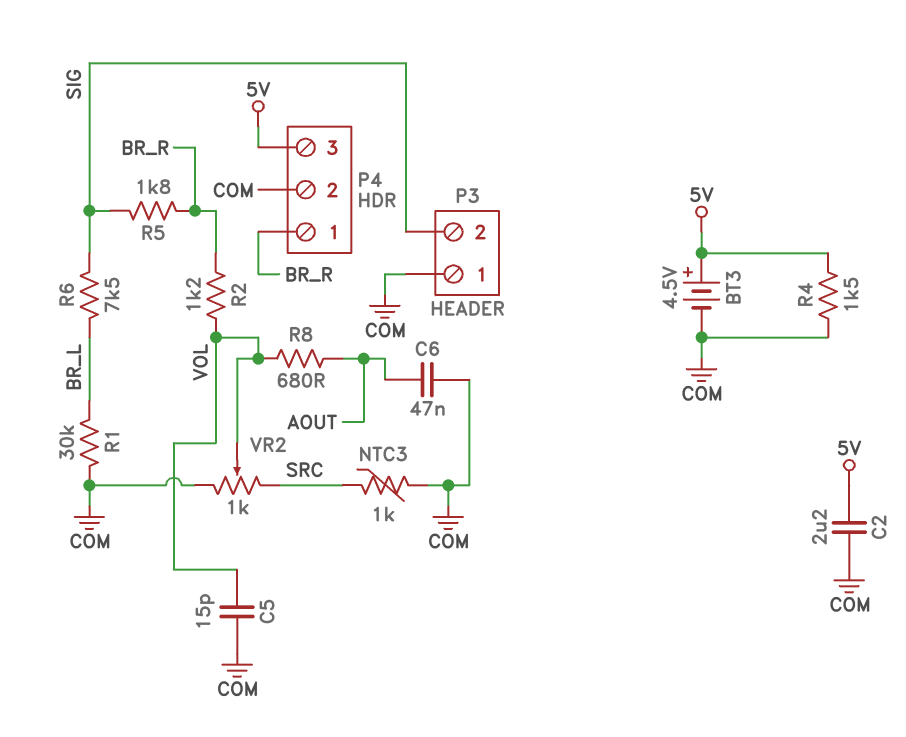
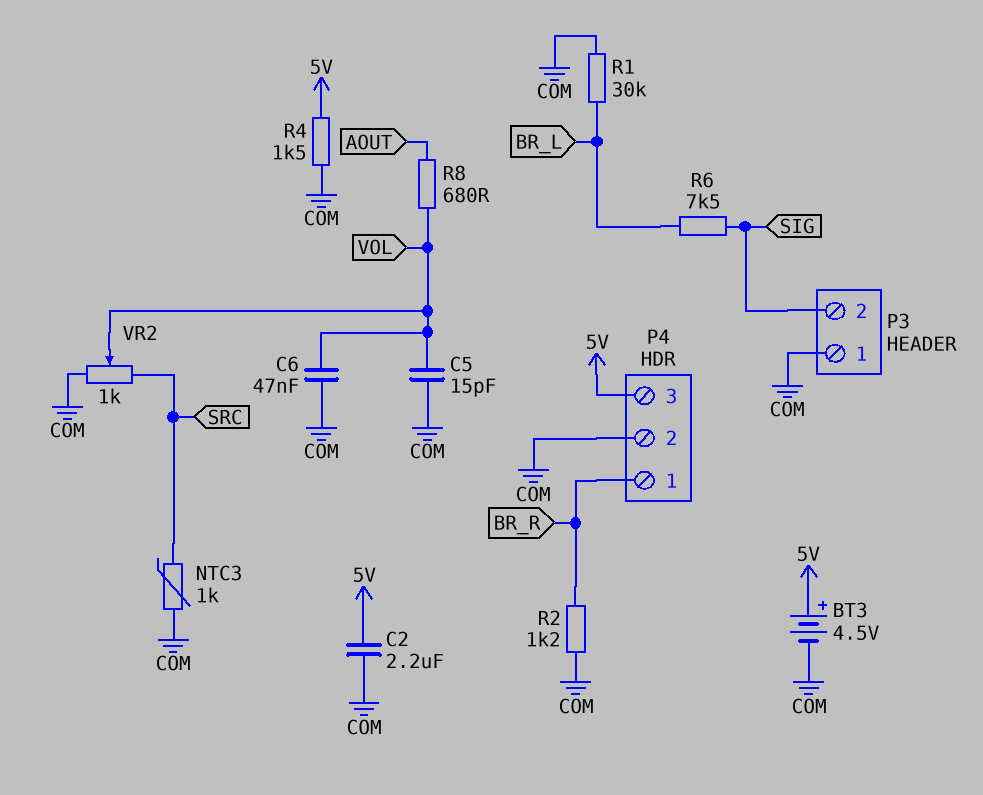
C6: 47nF (AOUT, COM) -> 47nF (COM, VOL)
R2: 1.2k (BR_R, VOL) -> 1.2k (BR_R, COM)
R5: 1.8k (BR_R, SIG) -> none

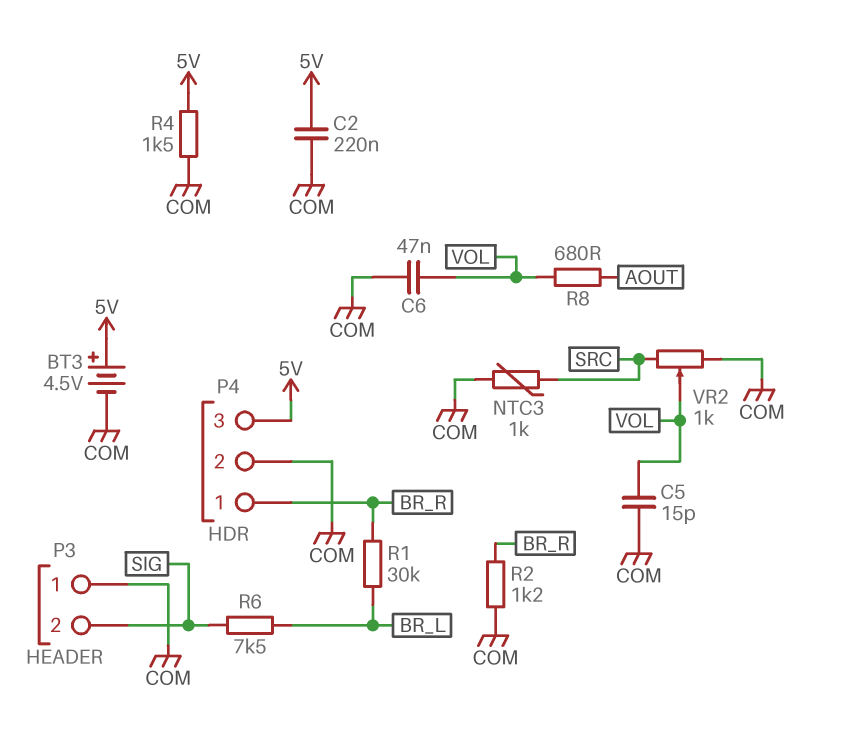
C2: 2.2uF (5V, COM) -> 220nF (5V, COM)
R1: 30k (BR_L, COM) -> 30k (BR_L, BR_R)

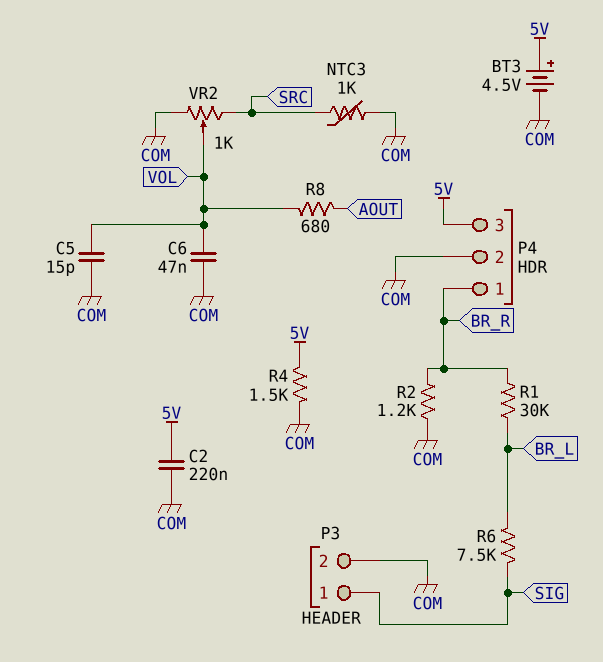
P3 pin 1: COM -> SIG
P3 pin 2: SIG -> COM

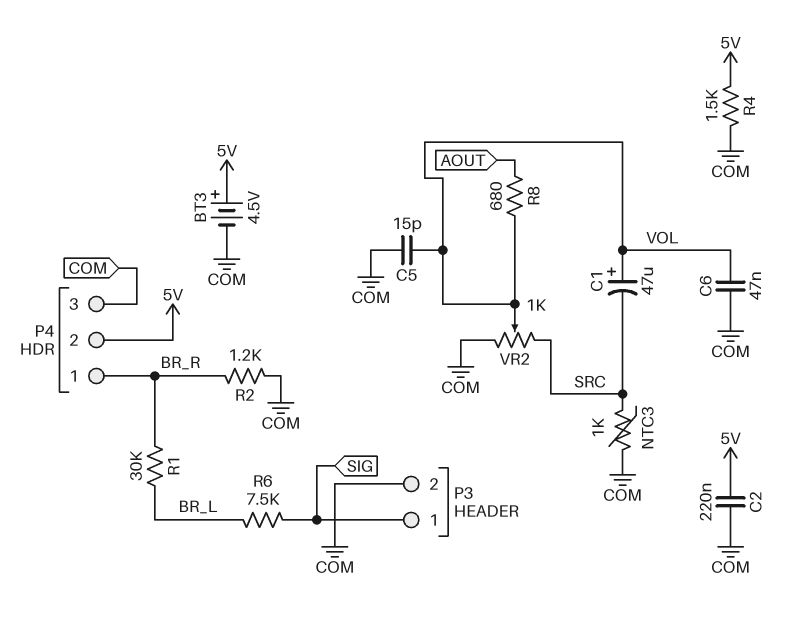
C1: none -> 47uF (plus VOL, minus SRC)
P4 pin 2: COM -> 5V
P4 pin 3: 5V -> COM

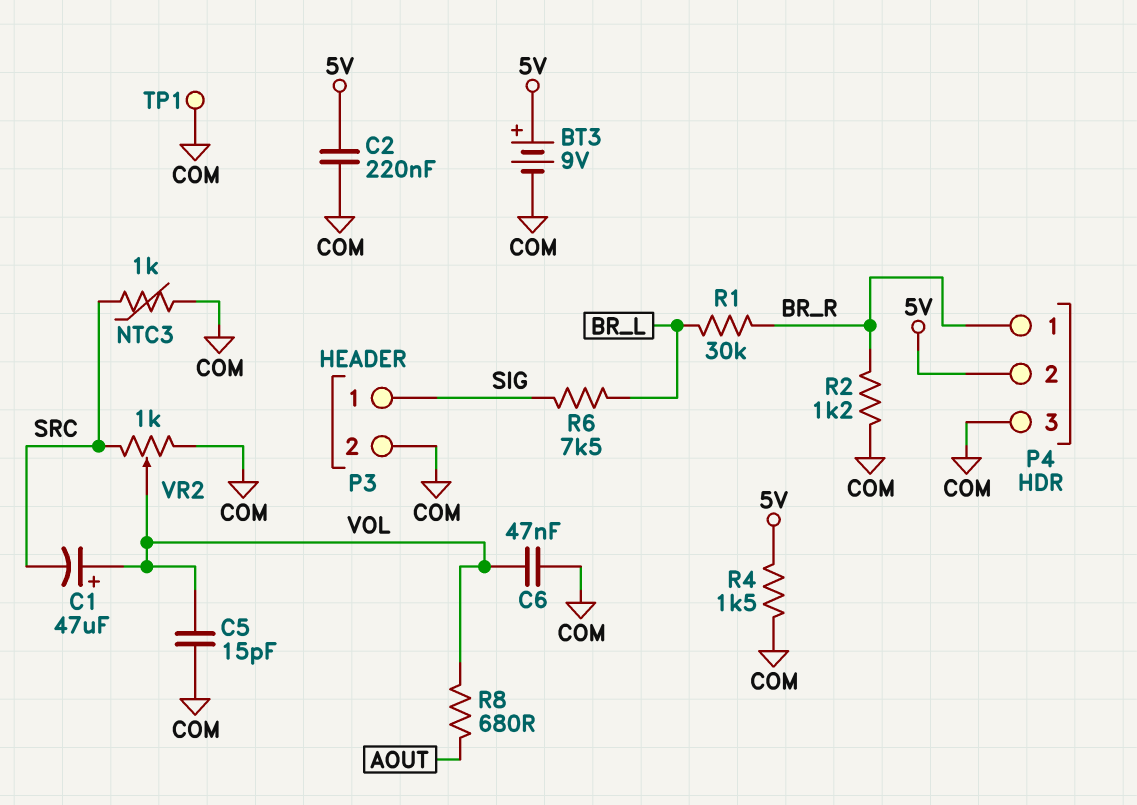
BT3: 4.5V (plus 5V, minus COM) -> 9V (plus 5V, minus COM)
TP1: none -> test point (COM)

